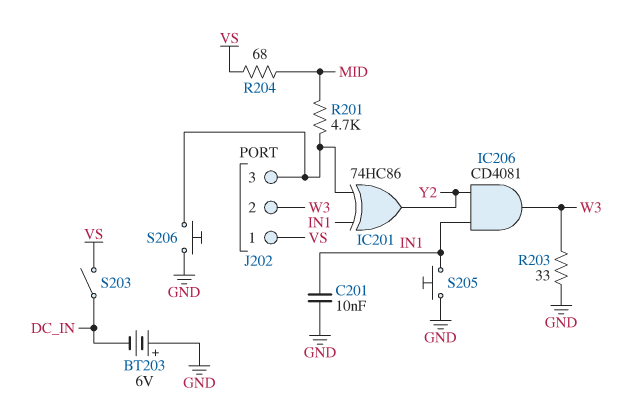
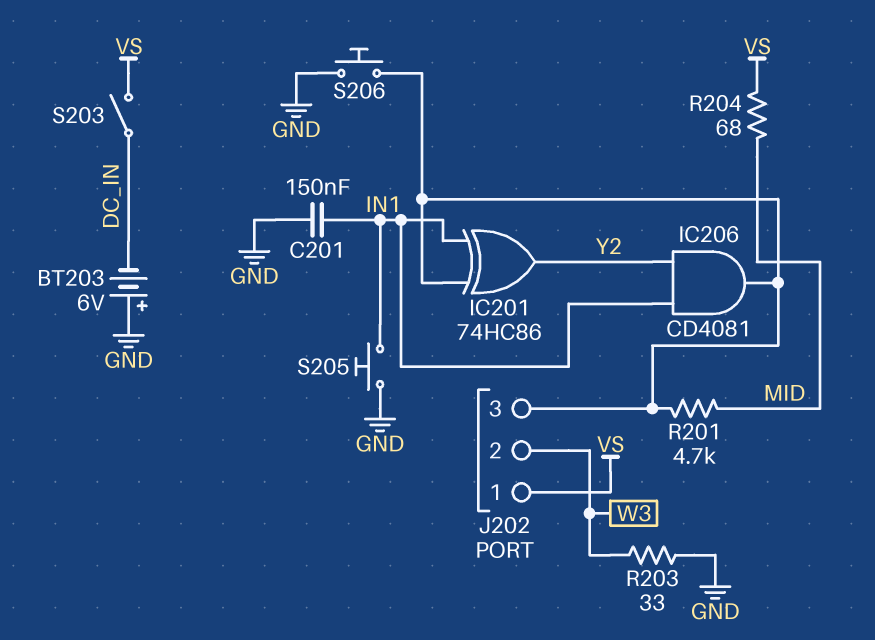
C201: 10nF (GND, IN1) -> 150nF (GND, IN1)
IC206: AND CD4081 (in IN1, in Y2, out W3) -> AND CD4081 (in IN1, in Y2, out J202/3)

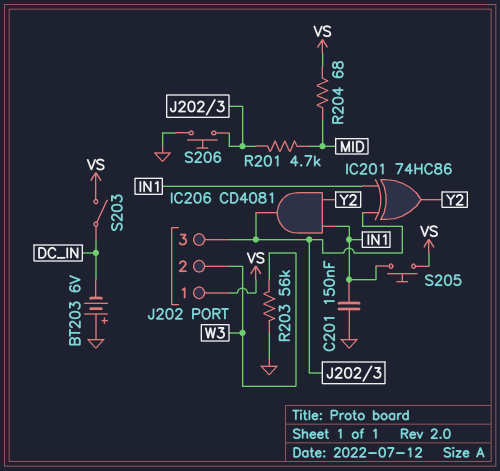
R203: 33 (GND, W3) -> 56k (GND, W3)
S205: button (GND, IN1) -> button (IN1, VS)

